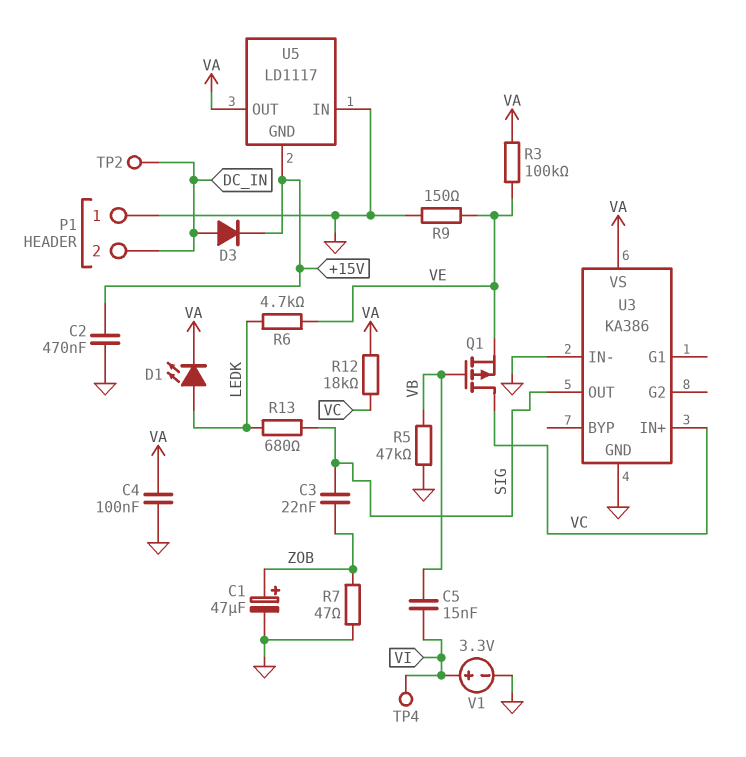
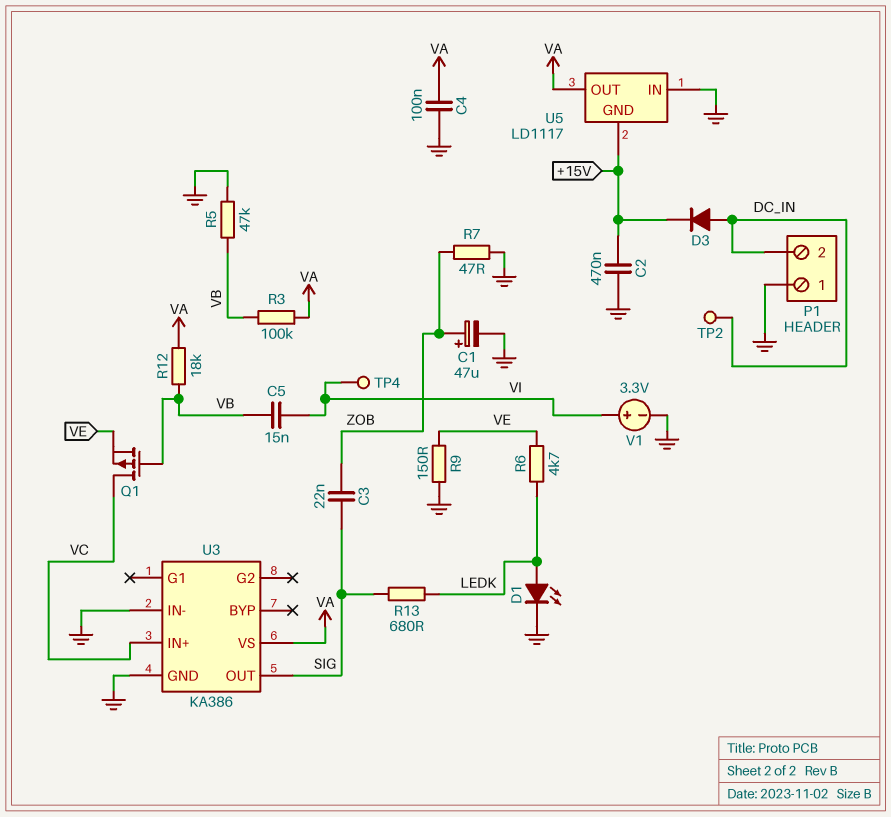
D1: LED (A LEDK, K VA) -> LED (A LEDK, K GND)
R3: 100k (VA, VE) -> 100k (VA, VB)
R12: 18k (VA, VC) -> 18k (VA, VB)

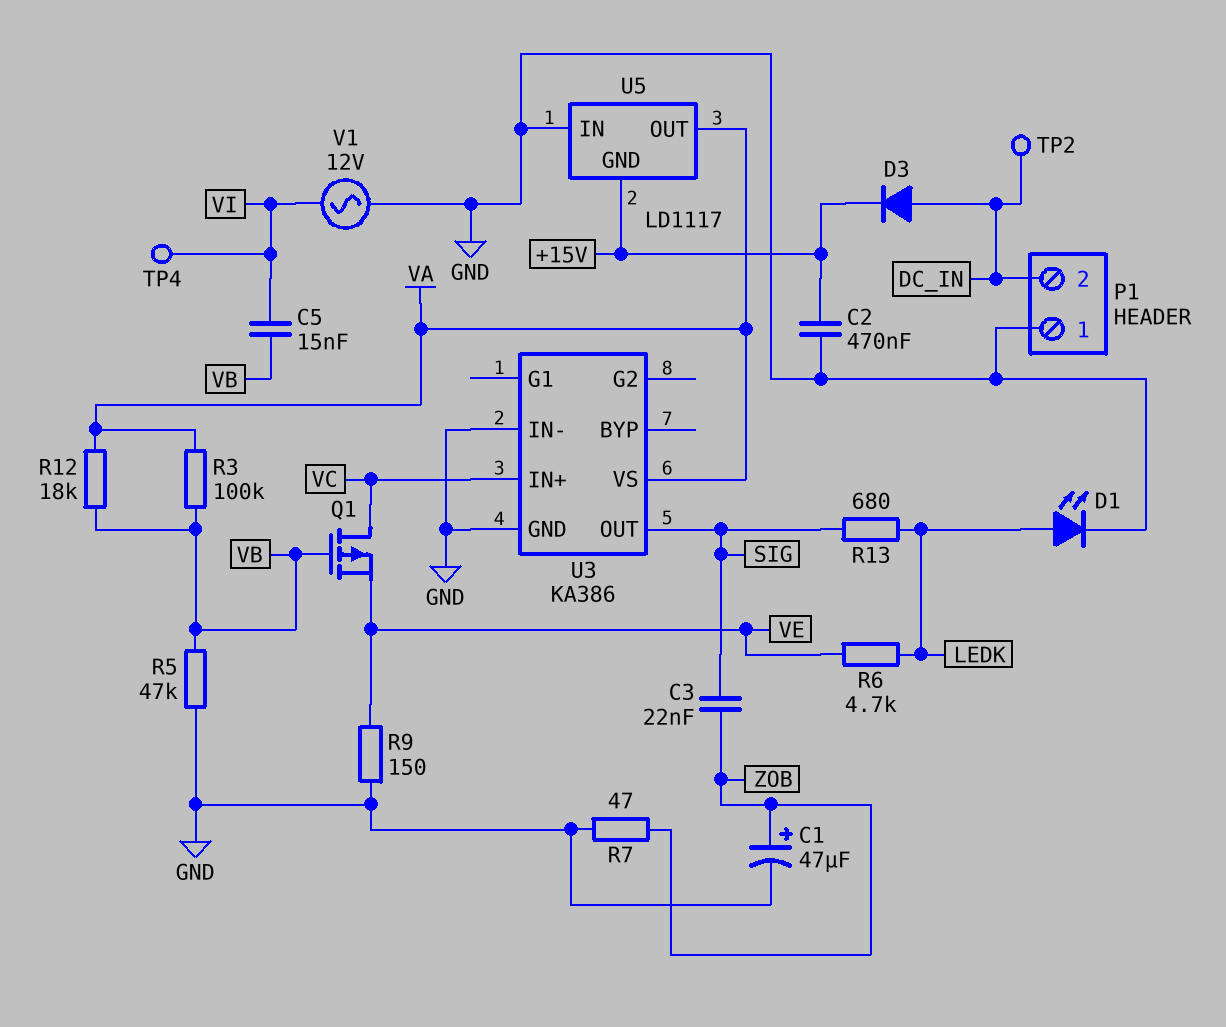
C4: 100nF (GND, VA) -> none
V1: 3.3V (plus VI, minus GND) -> AC 12V (GND, VI)

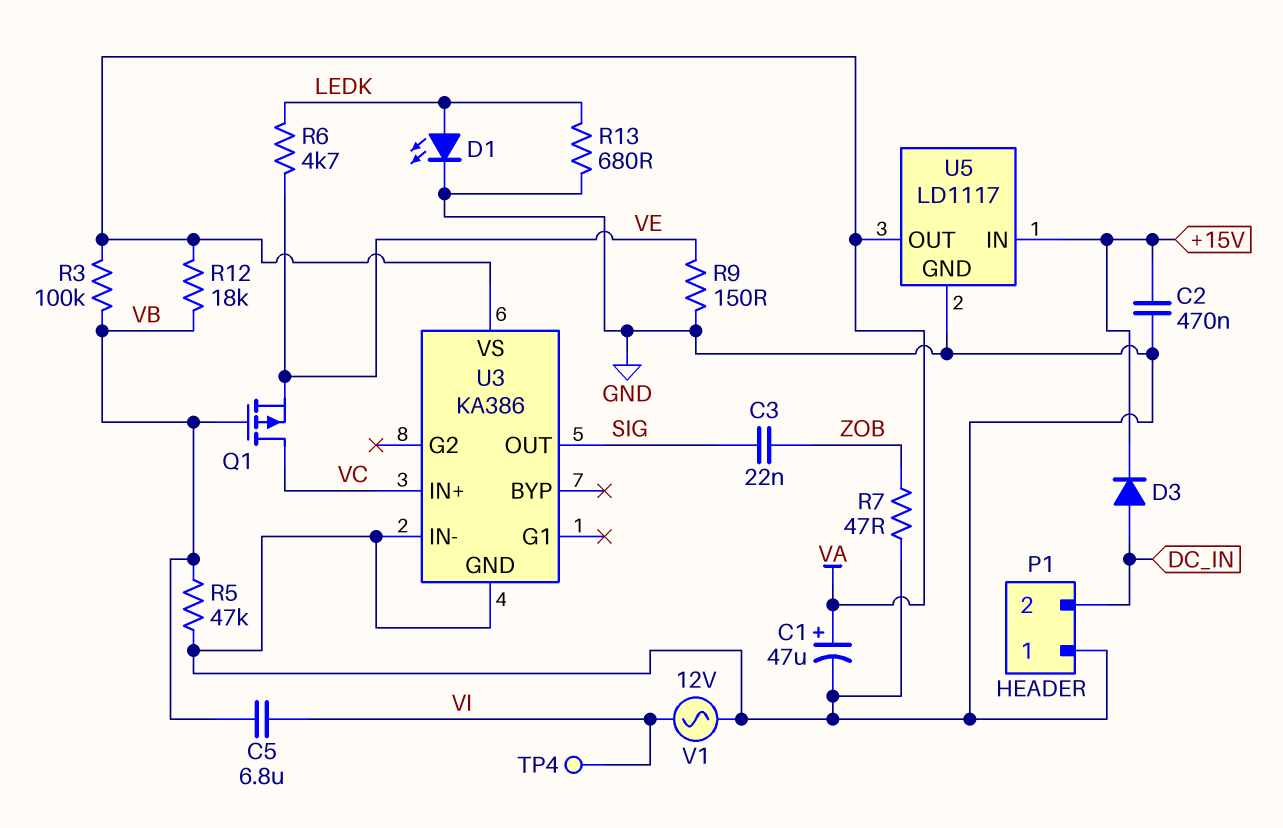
C1: 47uF (plus ZOB, minus GND) -> 47uF (plus VA, minus GND)
C5: 15nF (VB, VI) -> 6.8uF (VB, VI)
R13: 680 (LEDK, SIG) -> 680 (GND, LEDK)
TP2: test point (DC_IN) -> none
U5 pin GND: +15V -> GND
U5 pin IN: GND -> +15V

